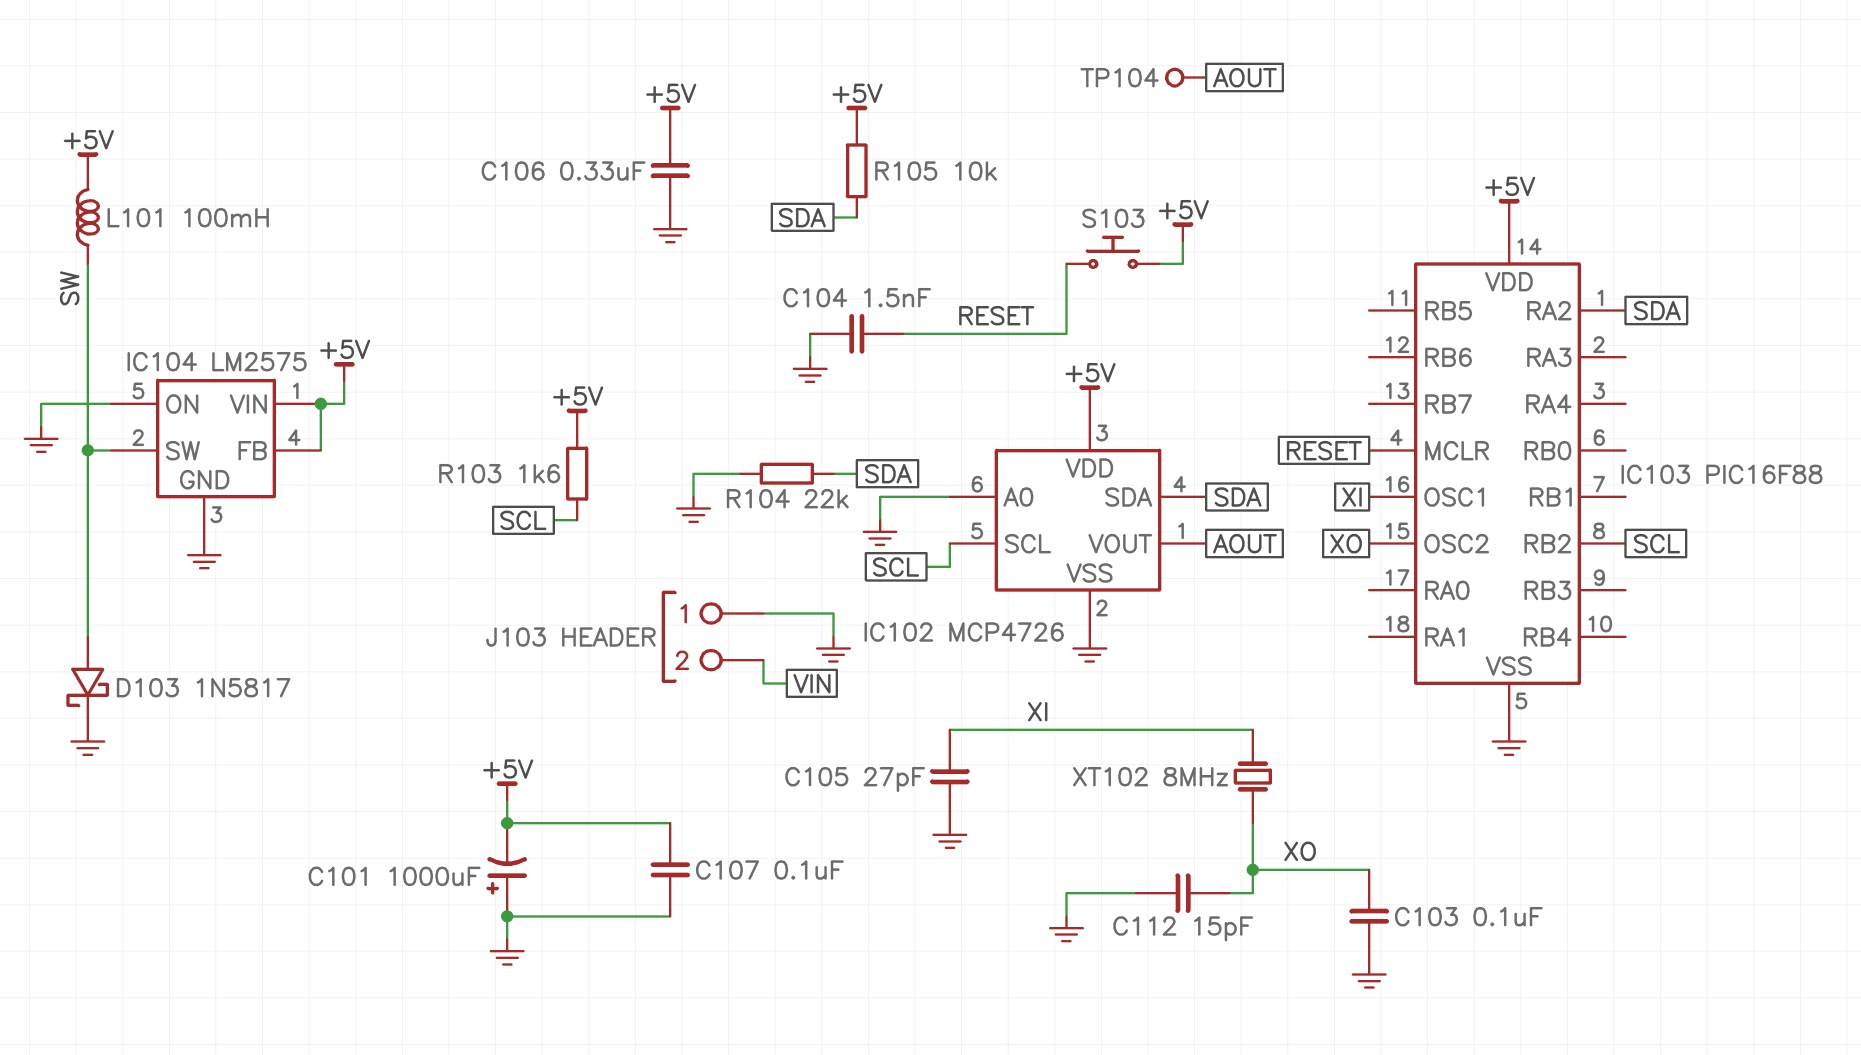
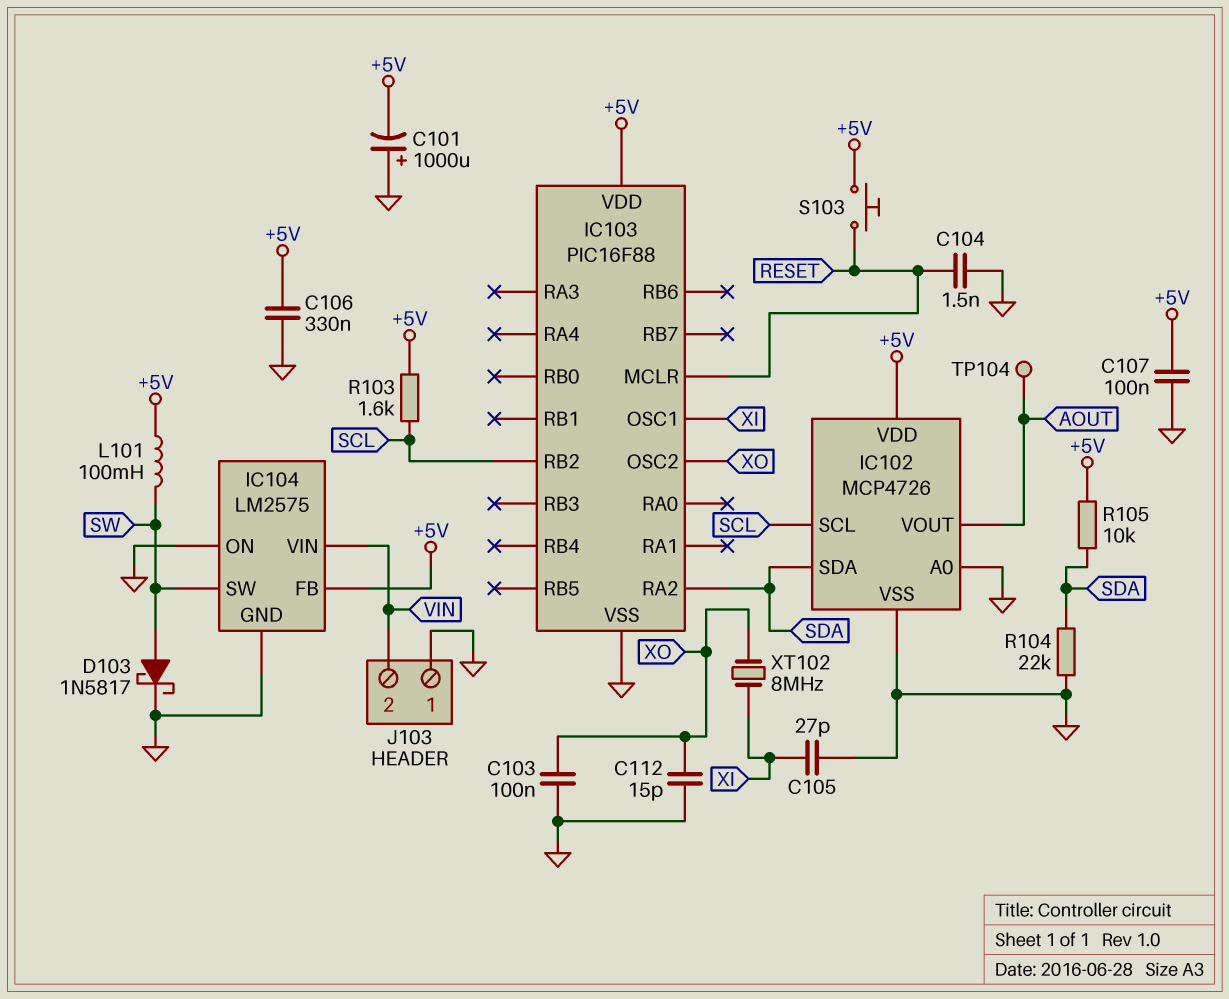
IC104 pin VIN: +5V -> VIN

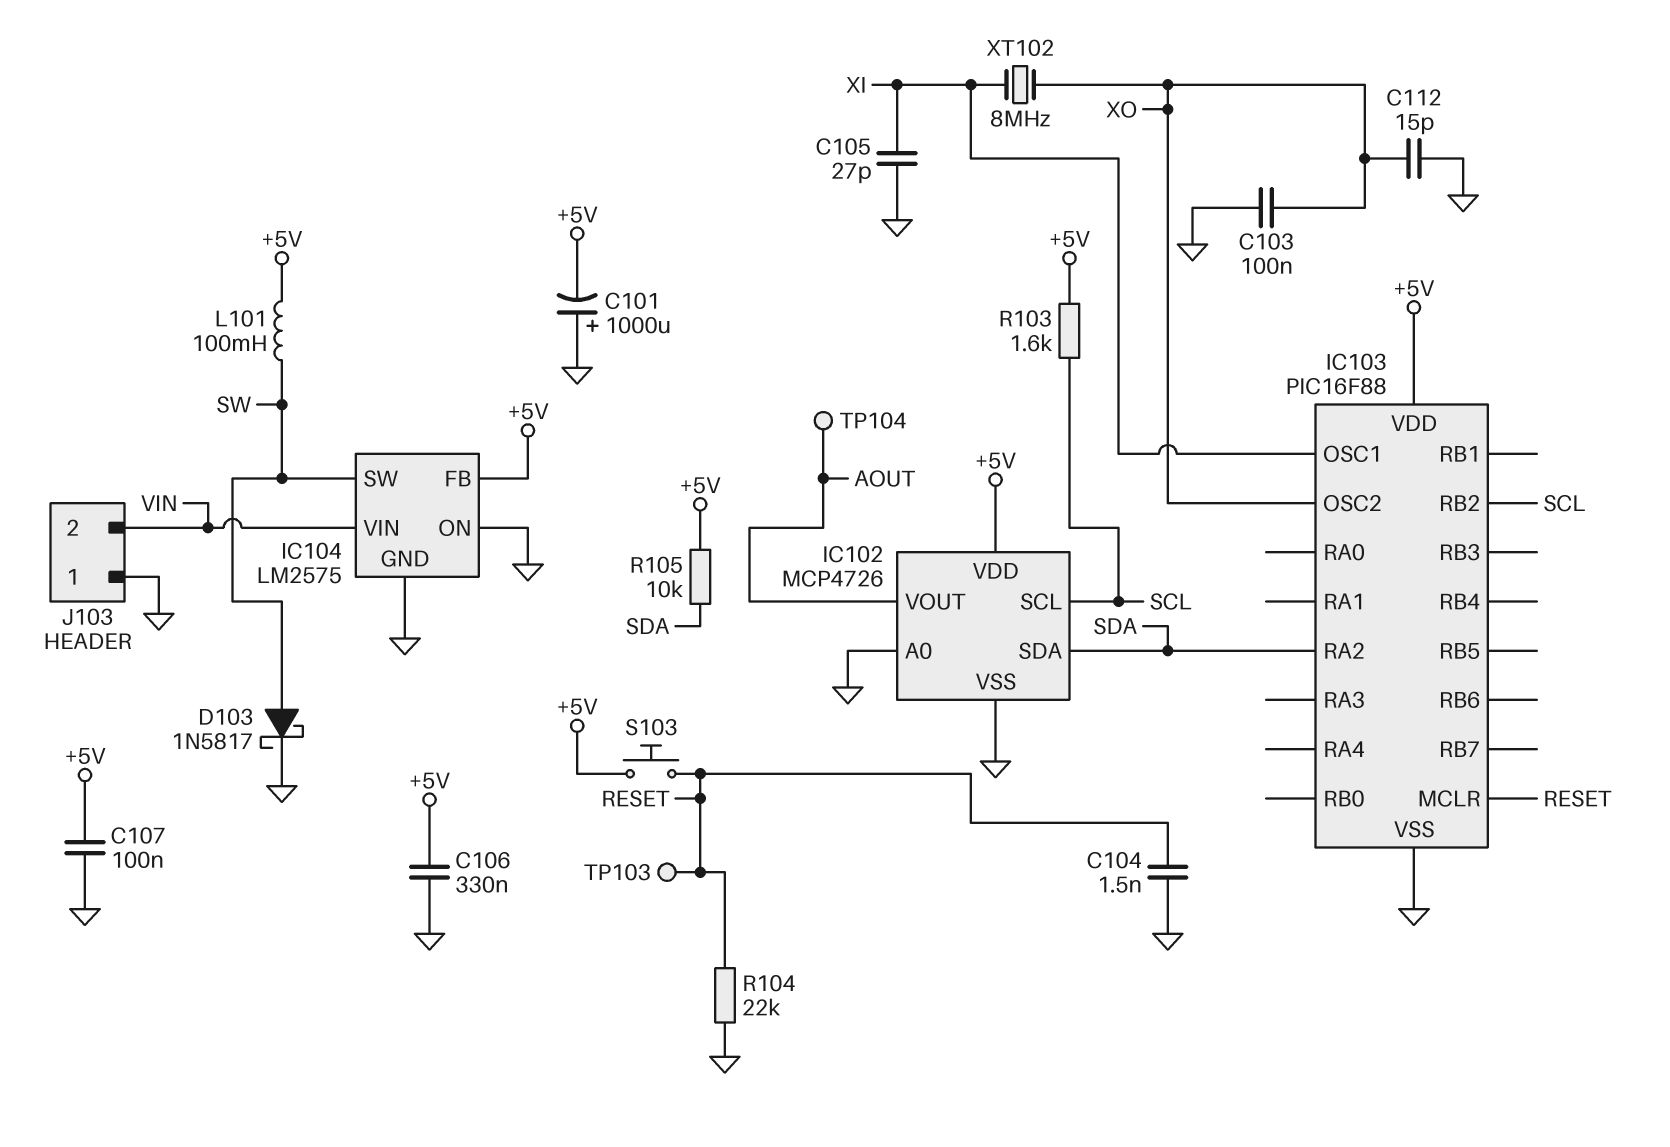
R104: 22k (GND, SDA) -> 22k (GND, RESET)
TP103: none -> test point (RESET)

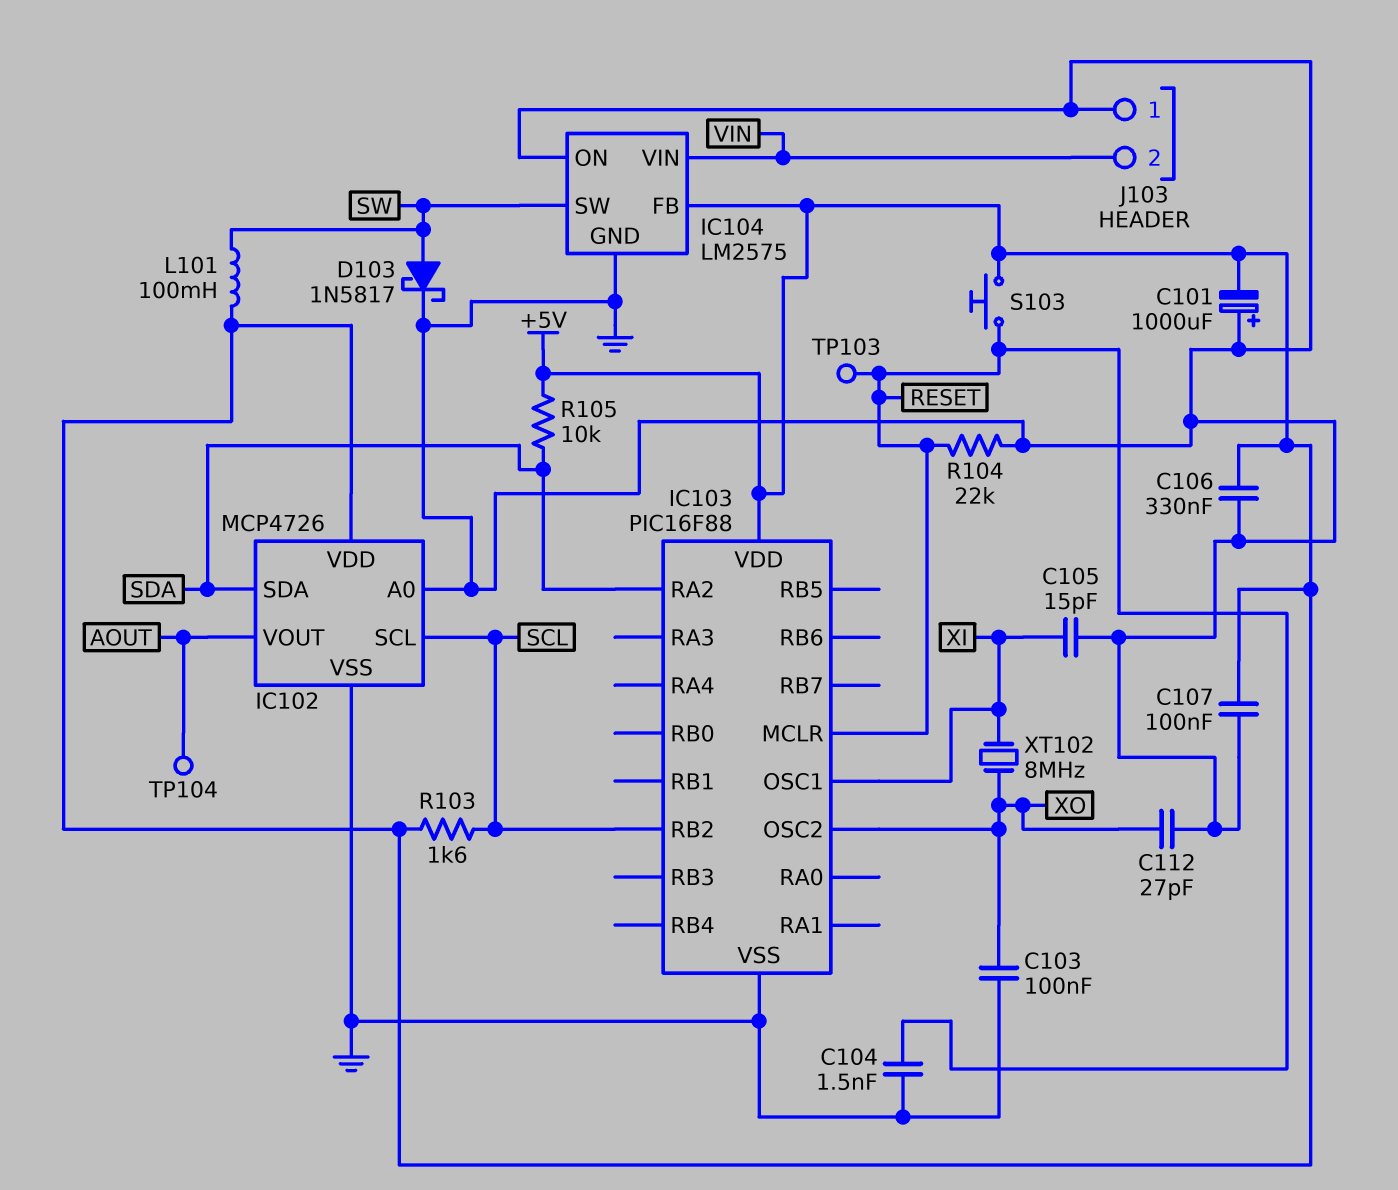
C105: 27pF (GND, XI) -> 15pF (GND, XI)
C112: 15pF (GND, XO) -> 27pF (GND, XO)

